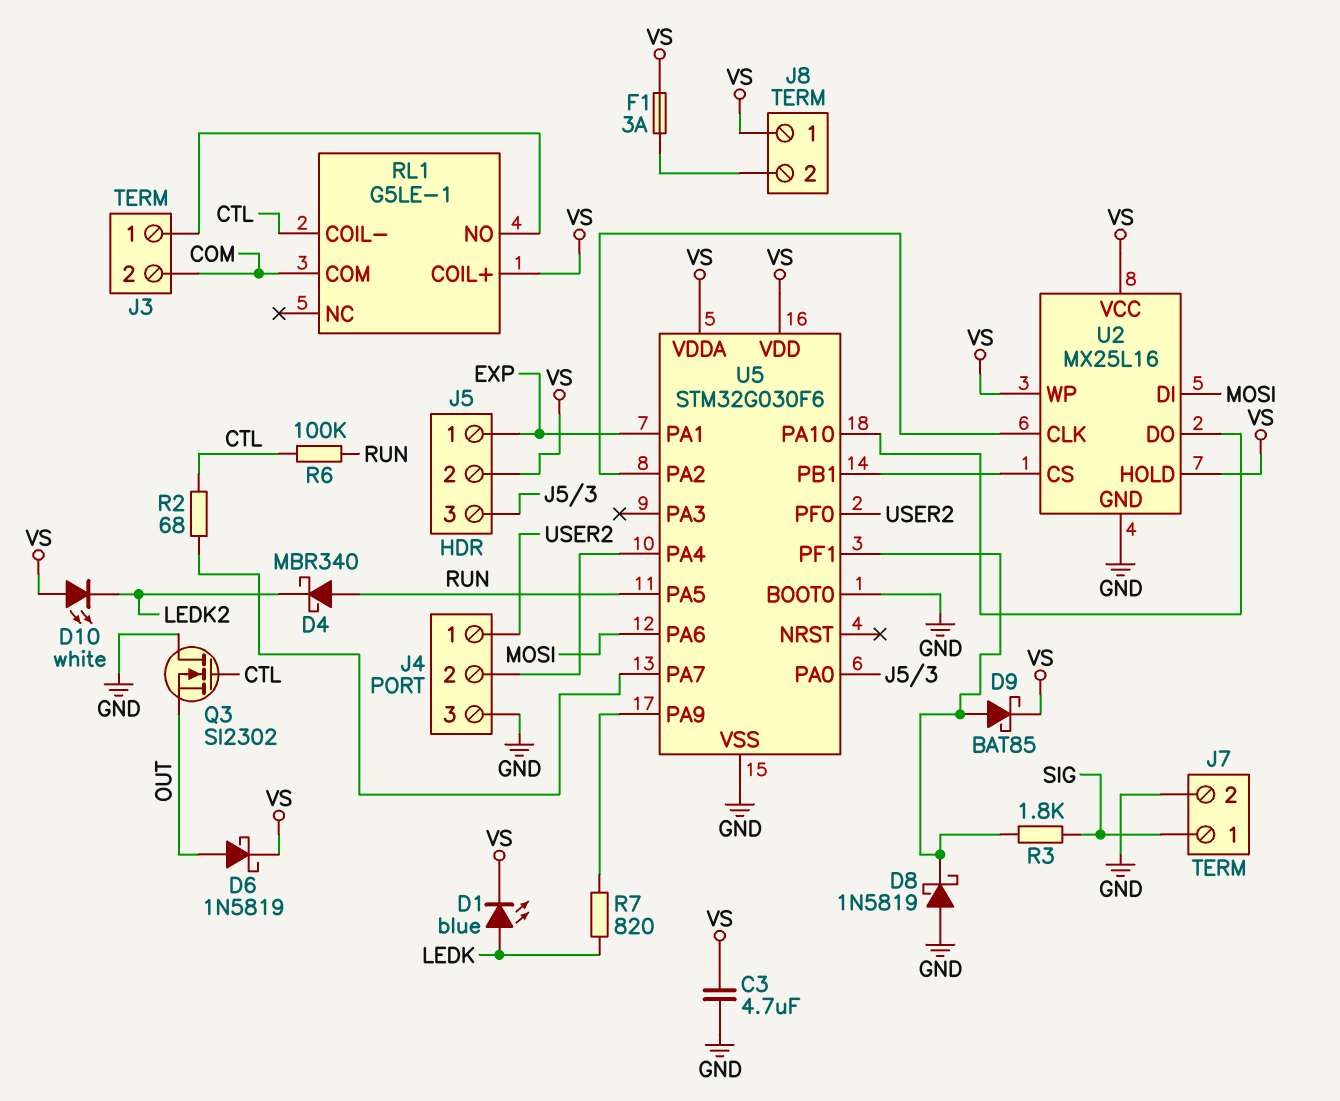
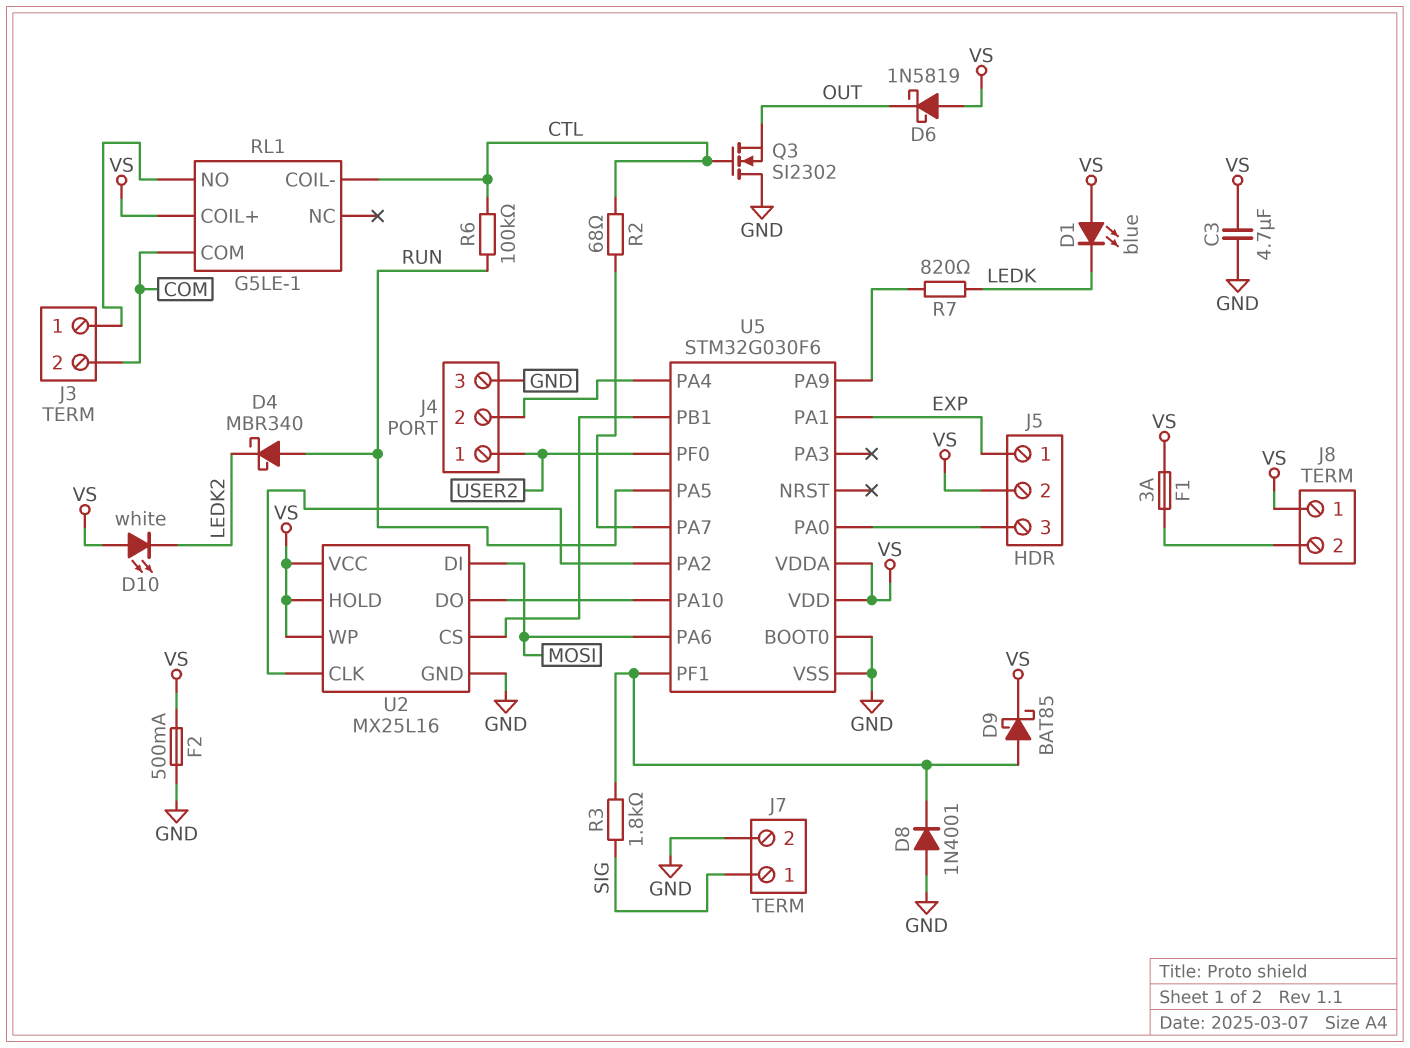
D1: LED blue (A LEDK, K VS) -> LED blue (A VS, K LEDK)
D6: schottky 1N5819 (A OUT, K VS) -> schottky 1N5819 (A VS, K OUT)
D8: schottky 1N5819 (A GND, K U5/PF1) -> diode 1N4001 (A GND, K U5/PF1)
F2: none -> 500mA (GND, VS)

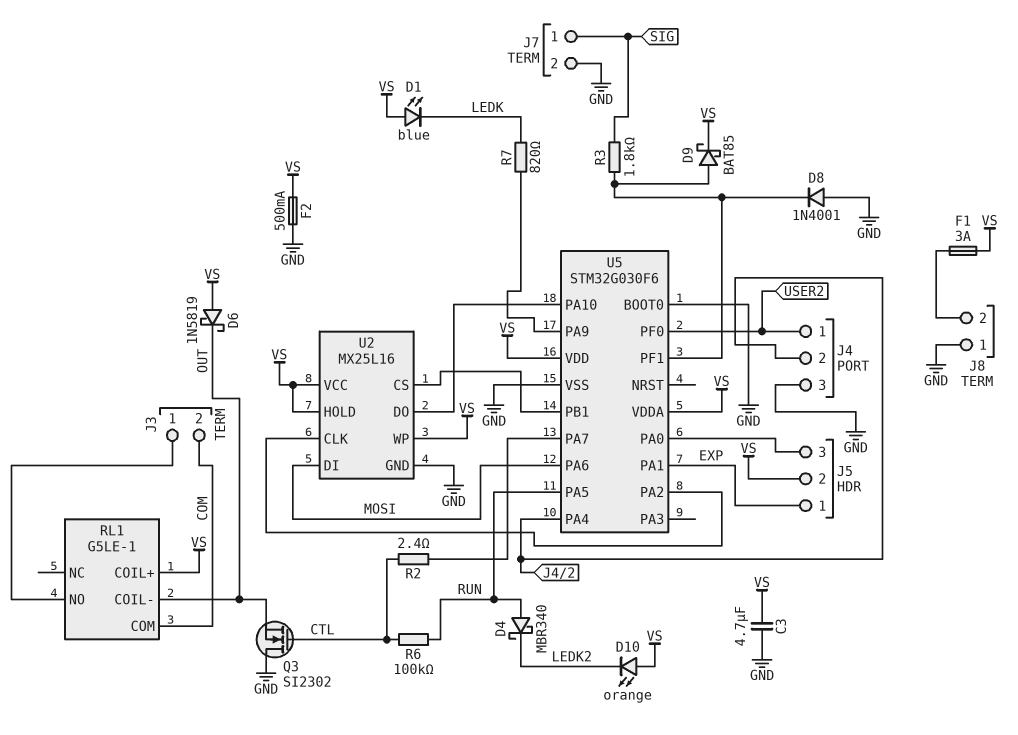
D10: LED white (A VS, K LEDK2) -> LED orange (A VS, K LEDK2)
J8 pin 1: VS -> GND
R2: 68 (CTL, U5/PA7) -> 2.4 (CTL, U5/PA7)
RL1 pin COIL-: CTL -> OUT

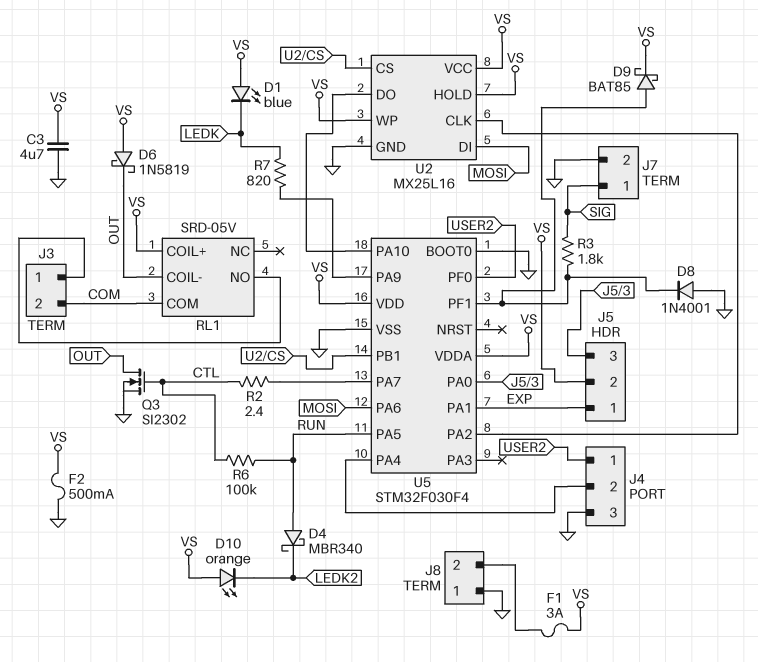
Q3: NMOS SI2302 (G CTL, D GND, S OUT) -> NMOS SI2302 (G CTL, D OUT, S GND)
RL1: G5LE-1 -> SRD-05V
U5: STM32G030F6 -> STM32F030F4

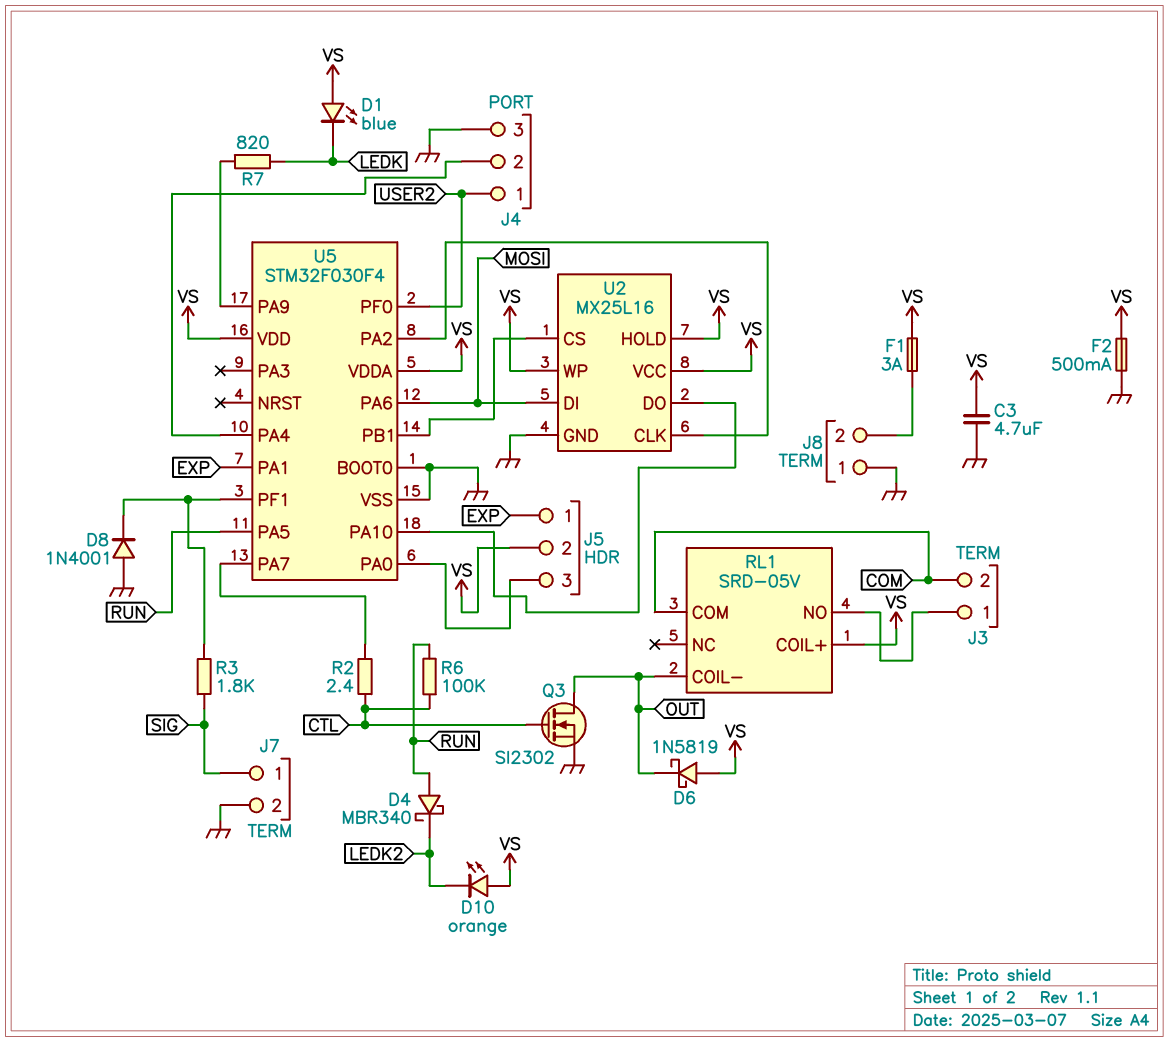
D9: schottky BAT85 (A U5/PF1, K VS) -> none

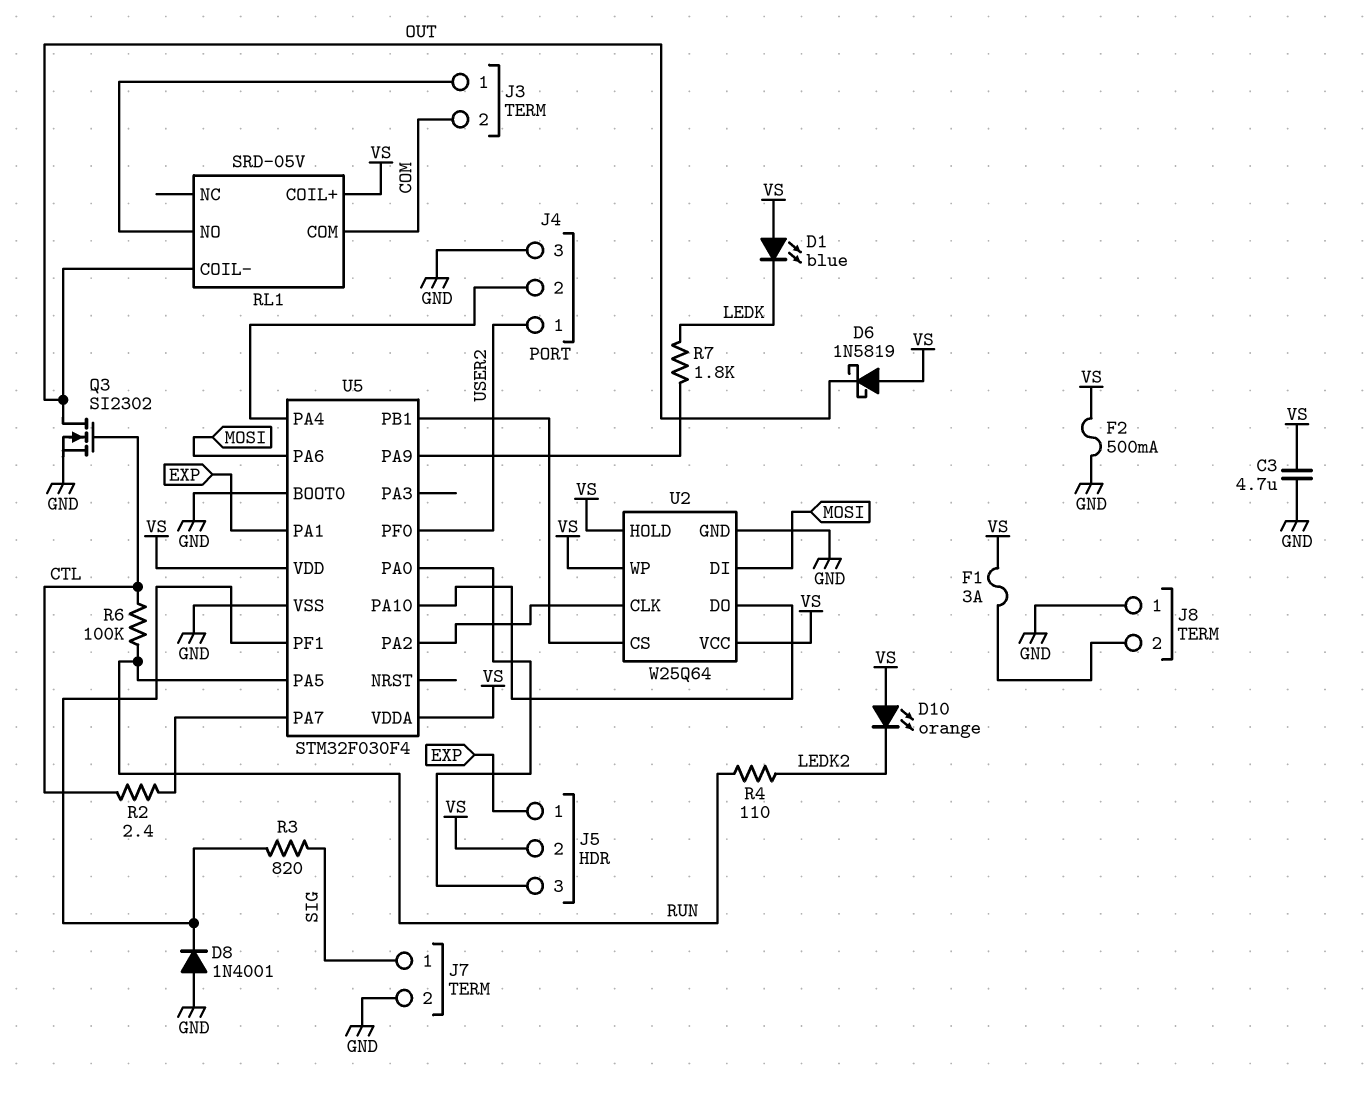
D4: schottky MBR340 (A RUN, K LEDK2) -> none
R3: 1.8k (SIG, U5/PF1) -> 820 (SIG, U5/PF1)
R4: none -> 110 (LEDK2, RUN)
R7: 820 (LEDK, U5/PA9) -> 1.8k (LEDK, U5/PA9)
U2: MX25L16 -> W25Q64

